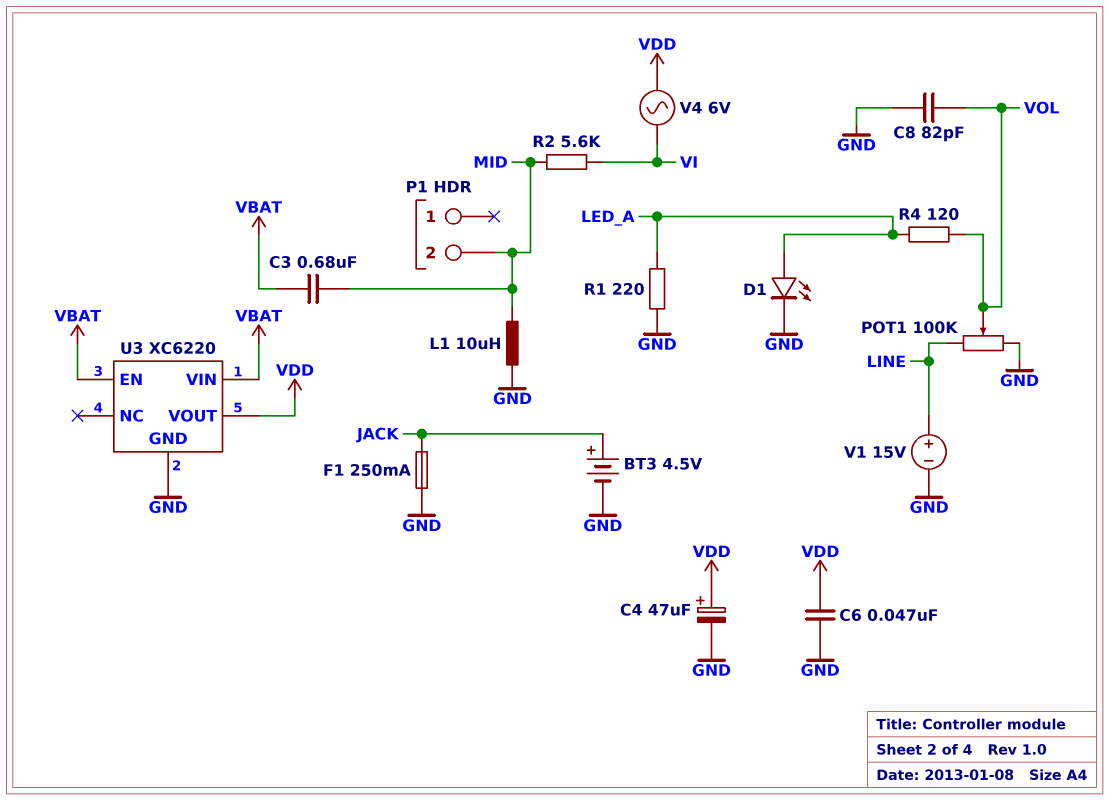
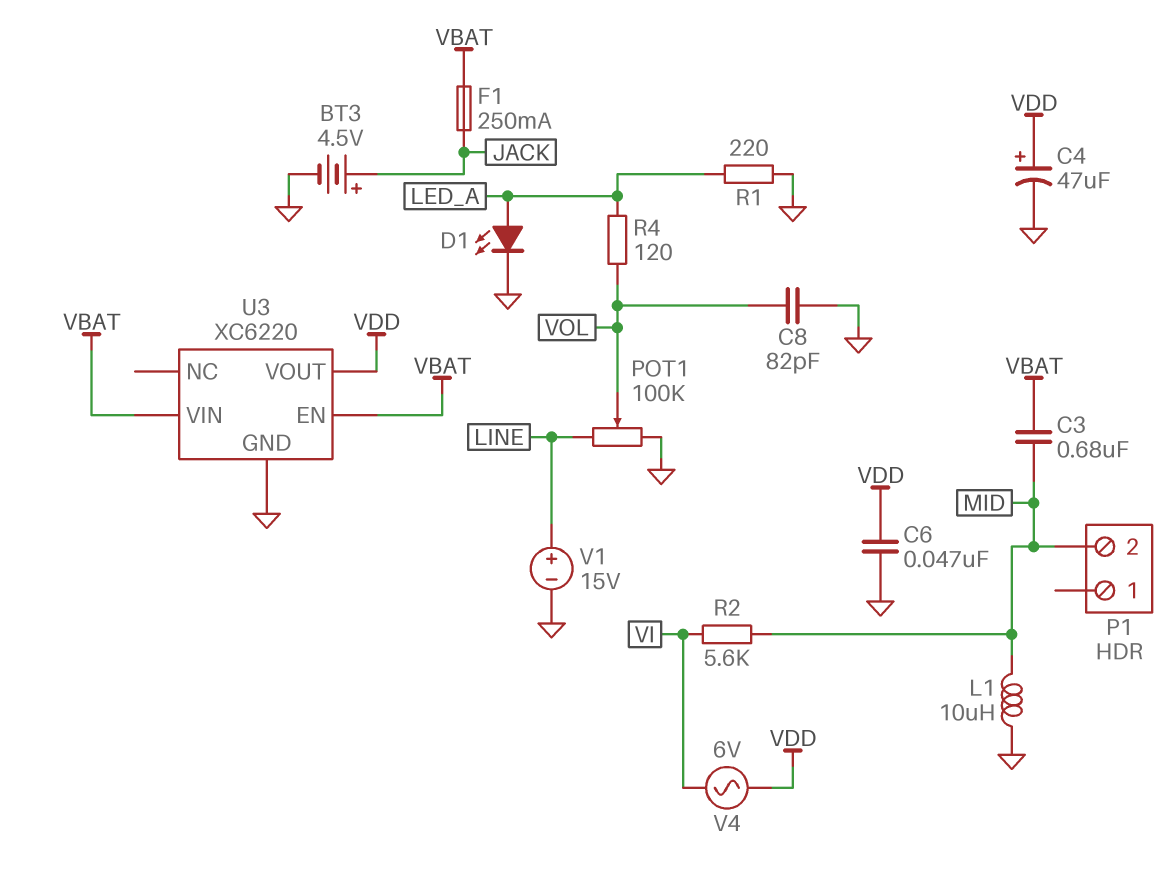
F1: 250mA (GND, JACK) -> 250mA (JACK, VBAT)

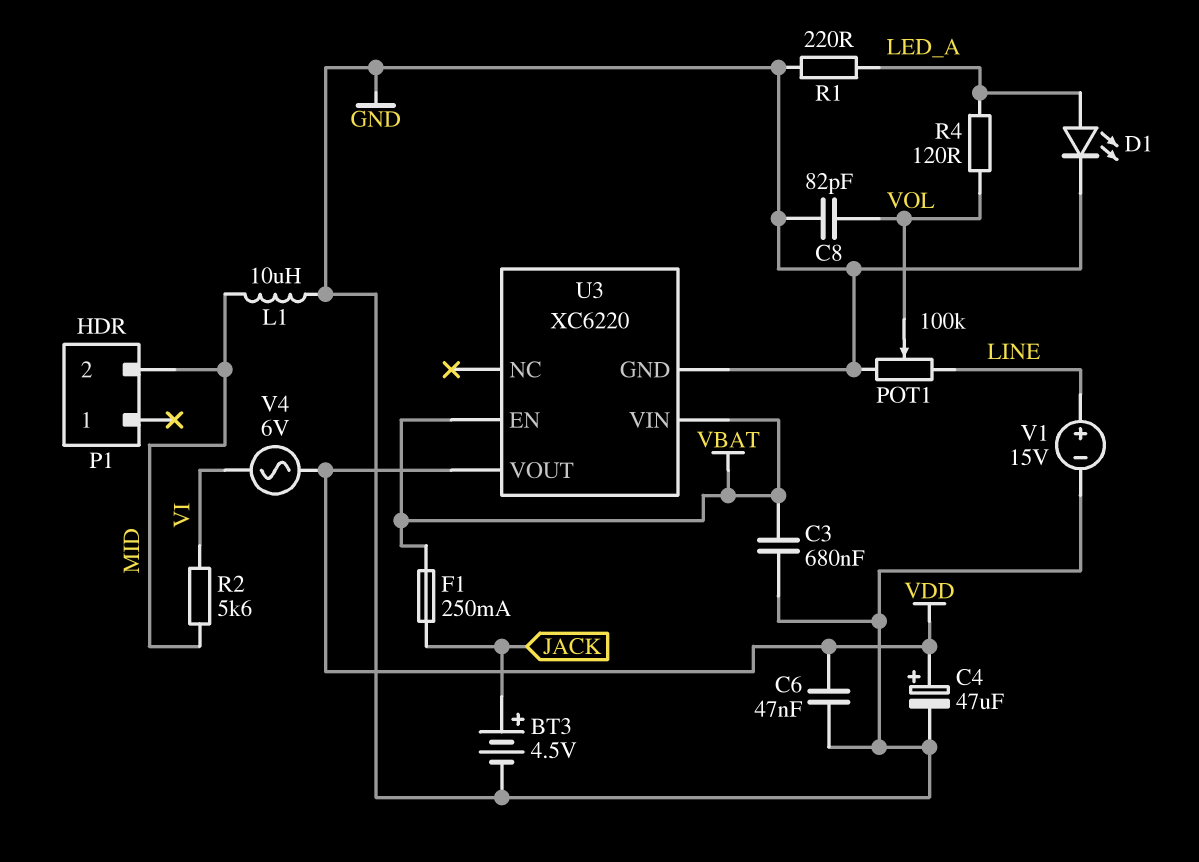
C3: 680nF (MID, VBAT) -> 680nF (GND, VBAT)

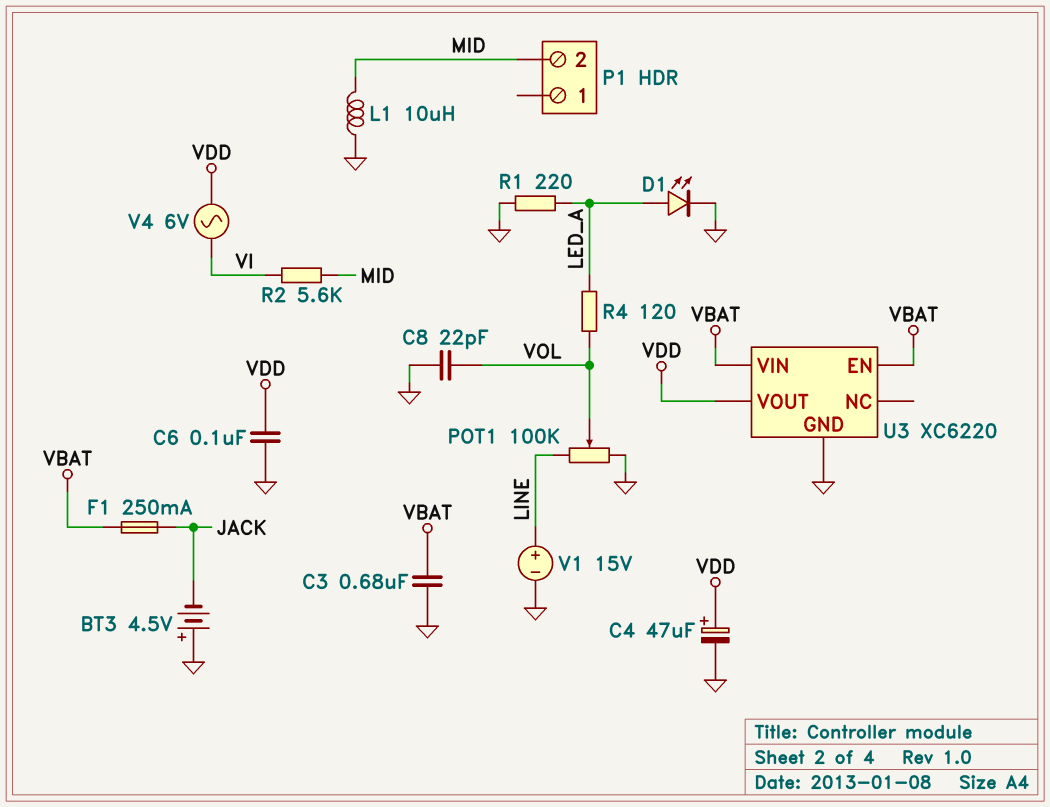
BT3: 4.5V (plus JACK, minus GND) -> 4.5V (plus GND, minus JACK)
C6: 47nF (GND, VDD) -> 100nF (GND, VDD)
C8: 82pF (GND, VOL) -> 22pF (GND, VOL)

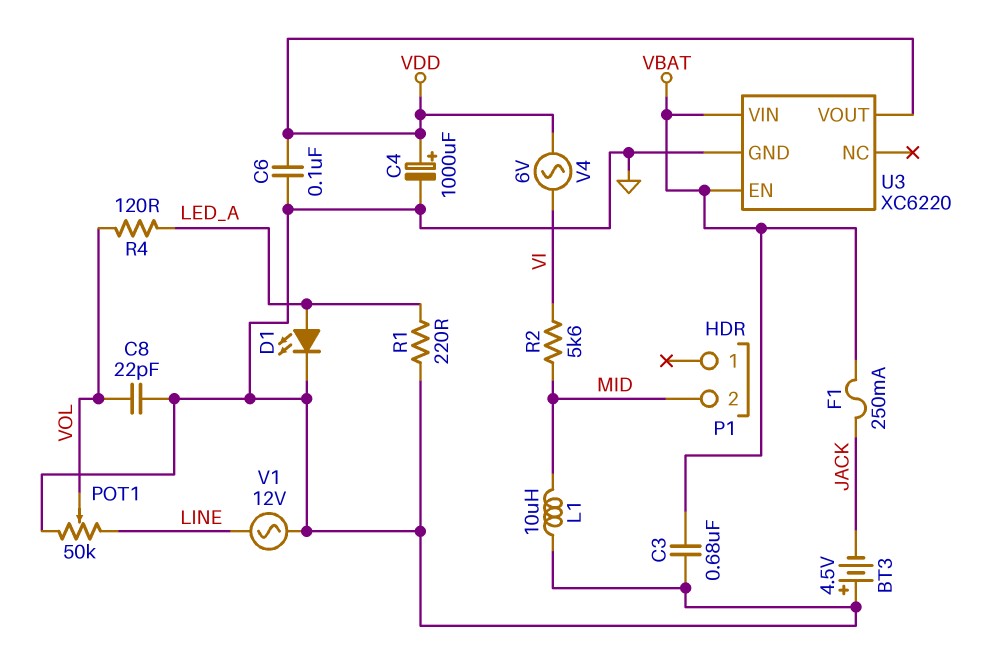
C4: 47uF (plus VDD, minus GND) -> 1000uF (plus VDD, minus GND)
POT1: 100k (GND, LINE, wiper VOL) -> 50k (GND, LINE, wiper VOL)
V1: 15V (plus LINE, minus GND) -> AC 12V (GND, LINE)

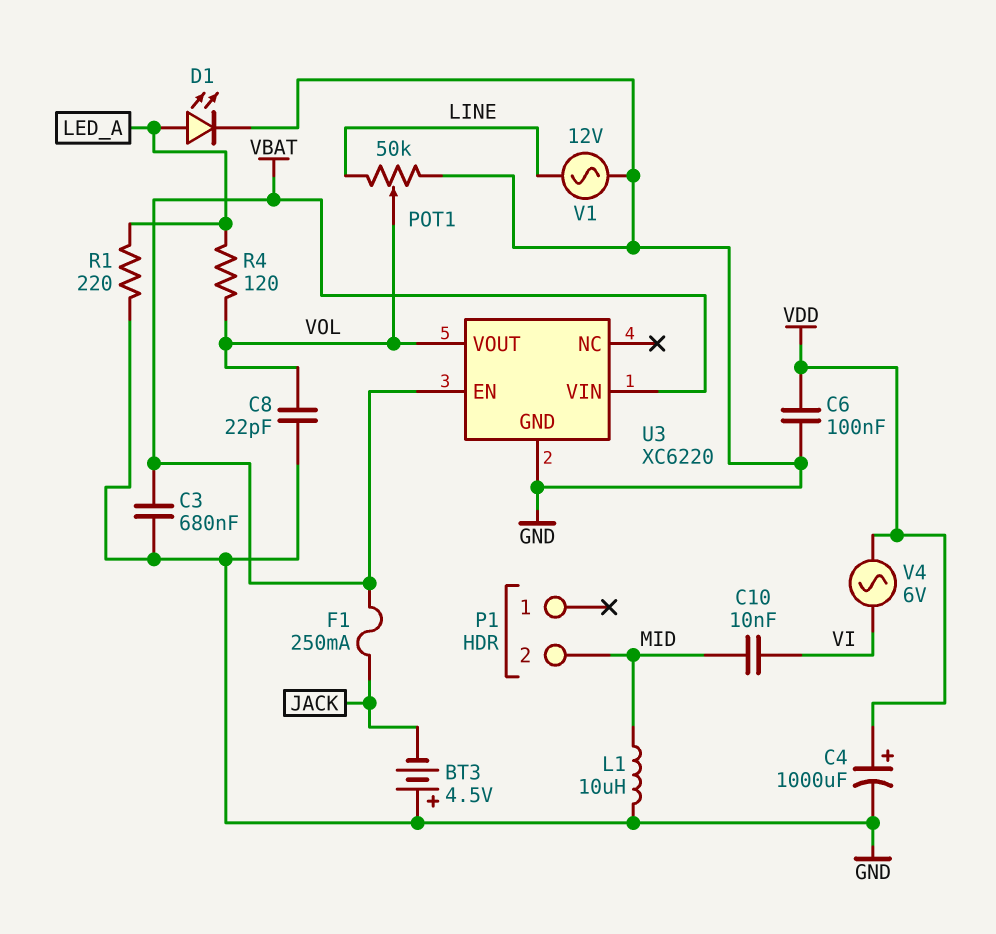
C10: none -> 10nF (MID, VI)
R2: 5.6k (MID, VI) -> none
U3 pin VOUT: VDD -> VOL

